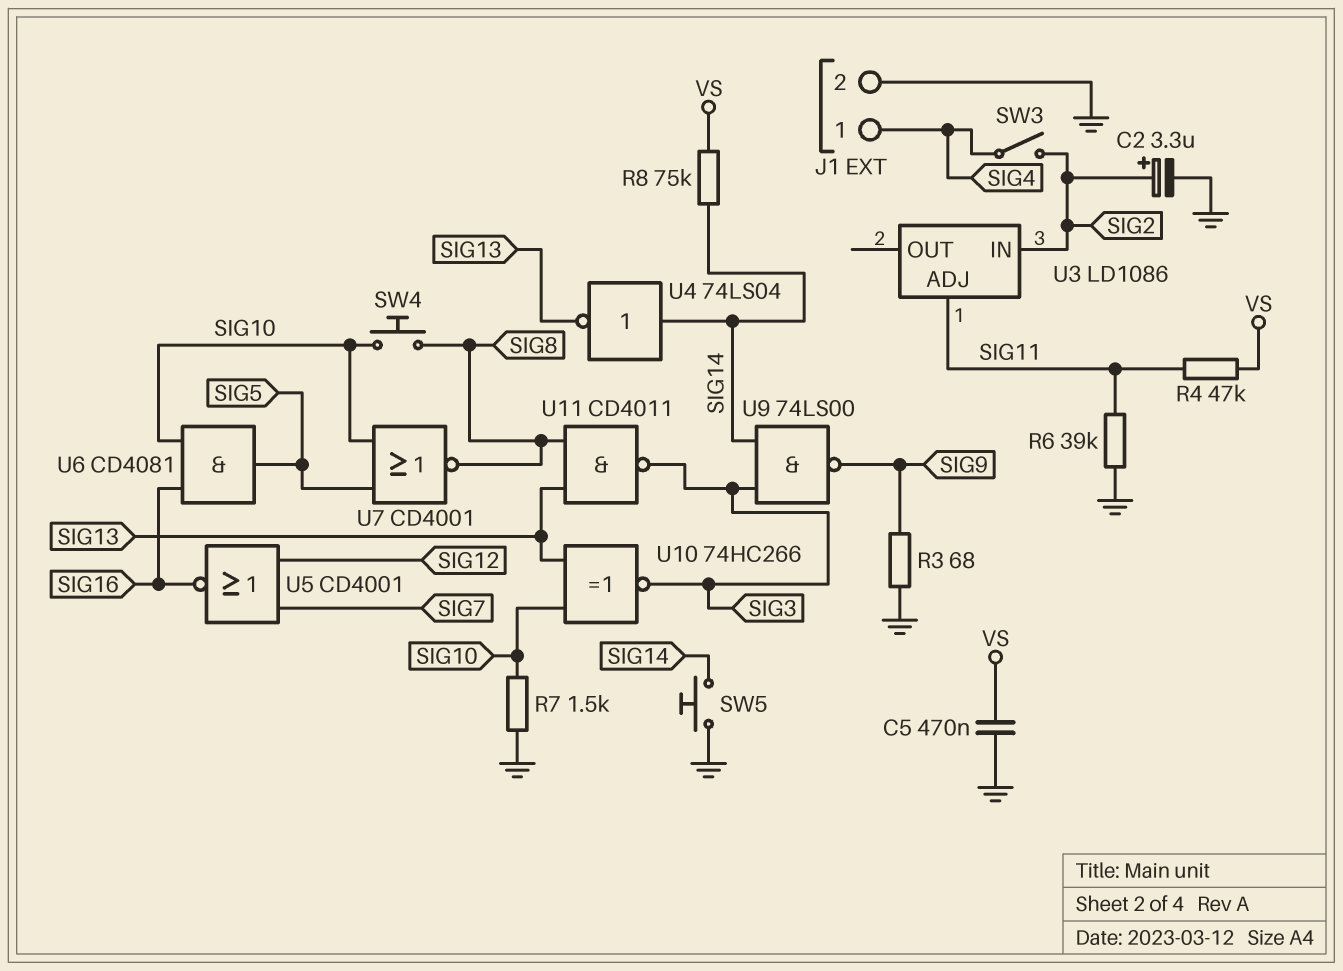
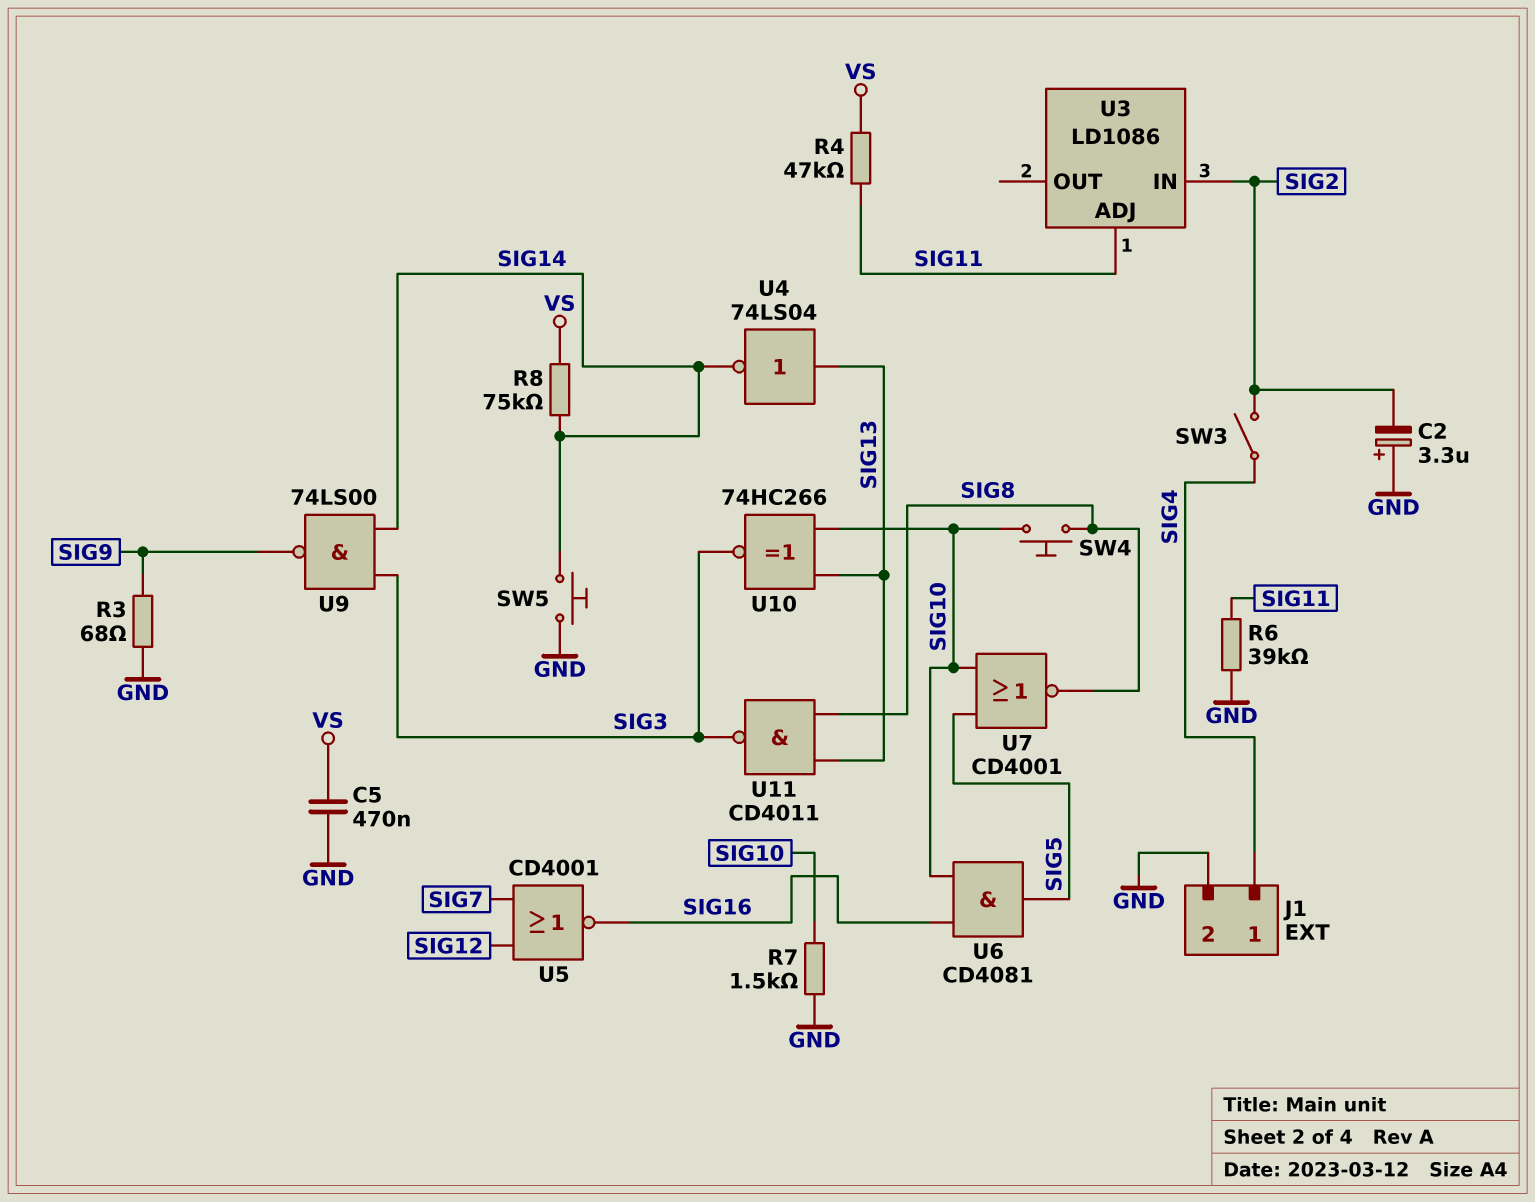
C2: 3.3uF (plus SIG2, minus GND) -> 3.3uF (plus GND, minus SIG2)
U4: NOT 74LS04 (in SIG14, out SIG13) -> NOT 74LS04 (in SIG13, out SIG14)

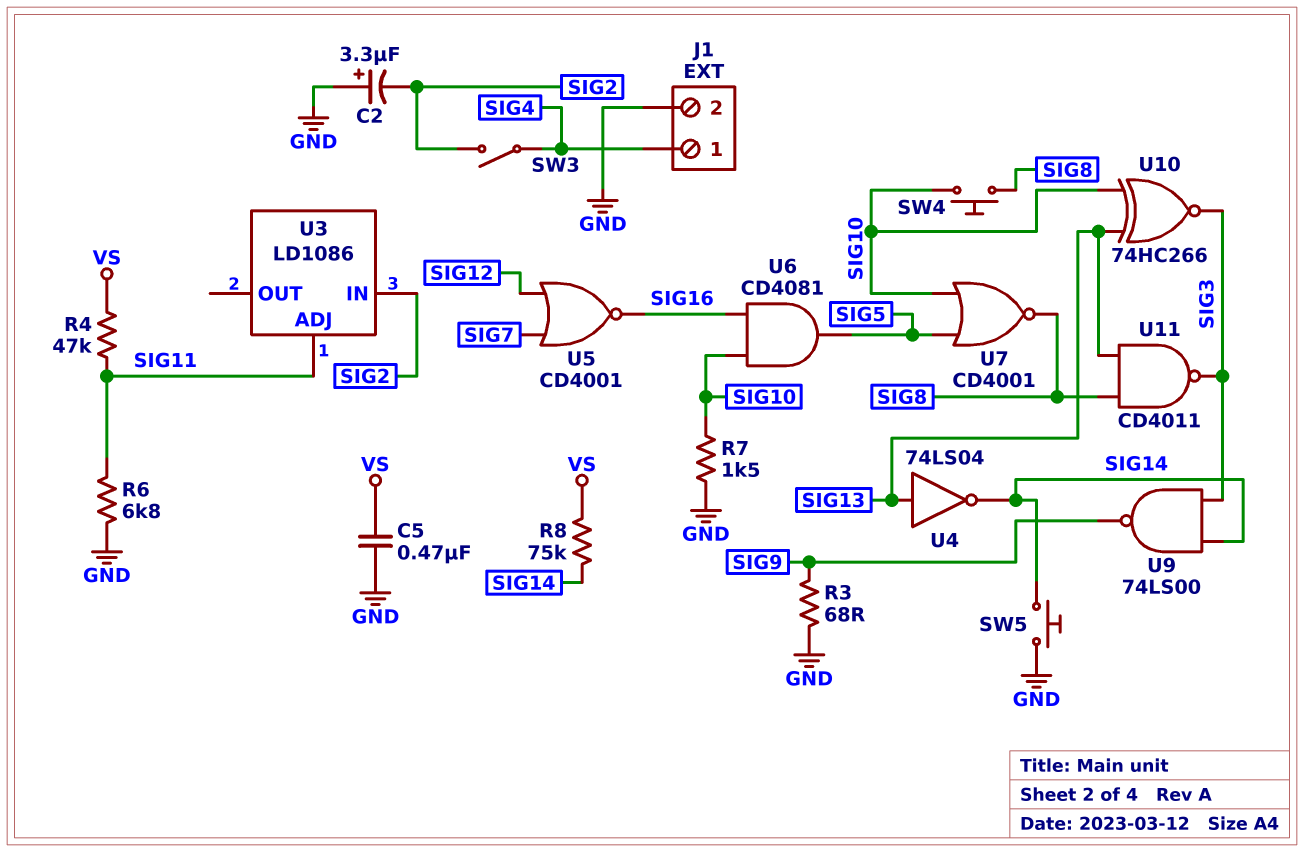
R6: 39k (GND, SIG11) -> 6.8k (GND, SIG11)

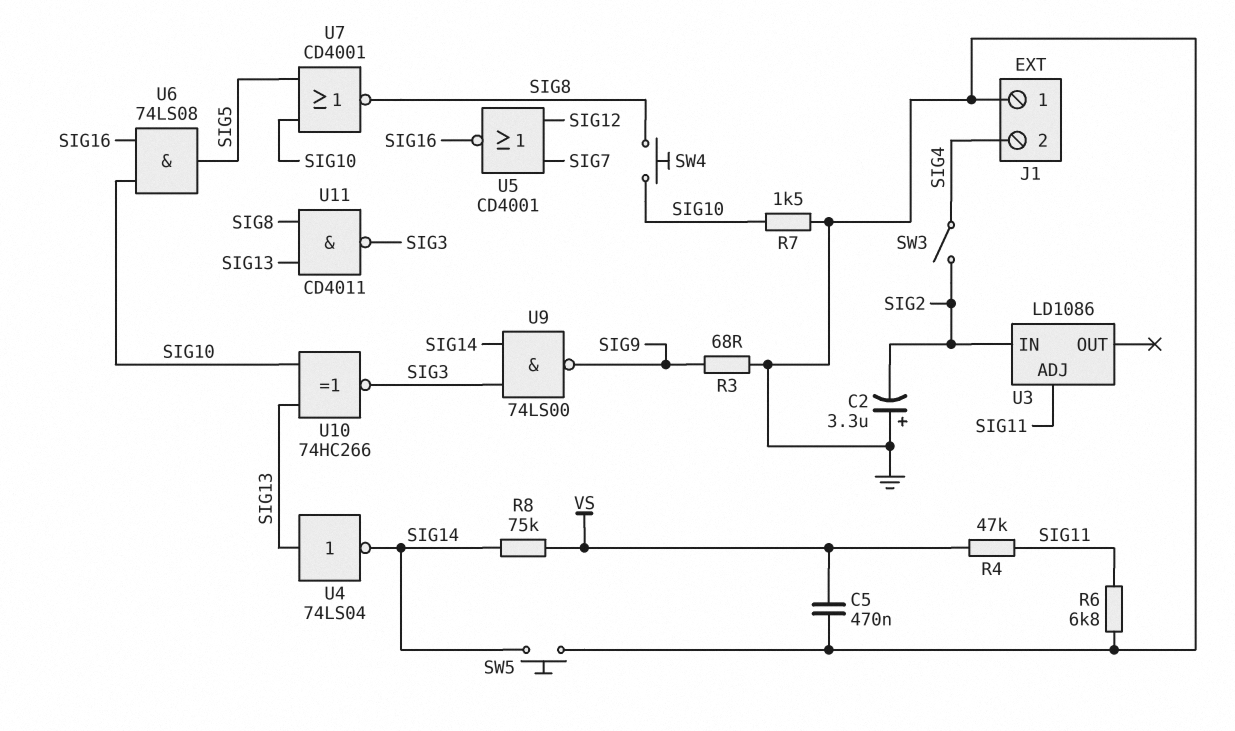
J1 pin 1: SIG4 -> GND
J1 pin 2: GND -> SIG4
U6: AND CD4081 (in SIG10, in SIG16, out SIG5) -> AND 74LS08 (in SIG10, in SIG16, out SIG5)

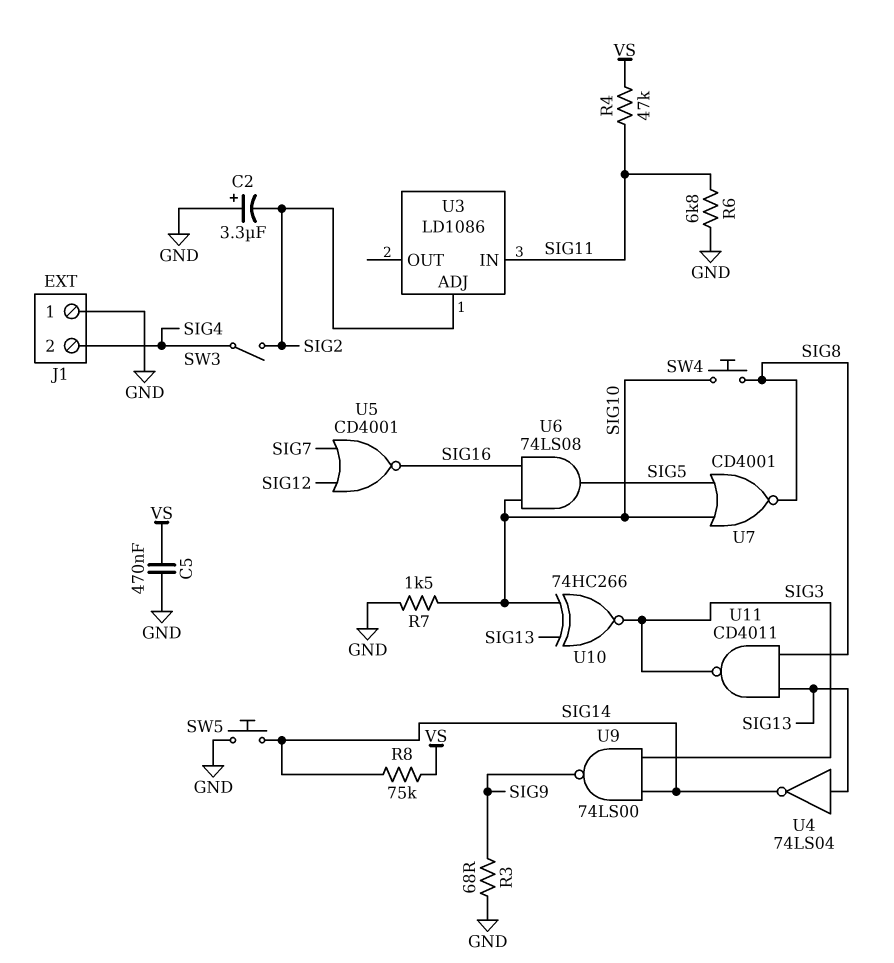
U3 pin ADJ: SIG11 -> SIG2
U3 pin IN: SIG2 -> SIG11

